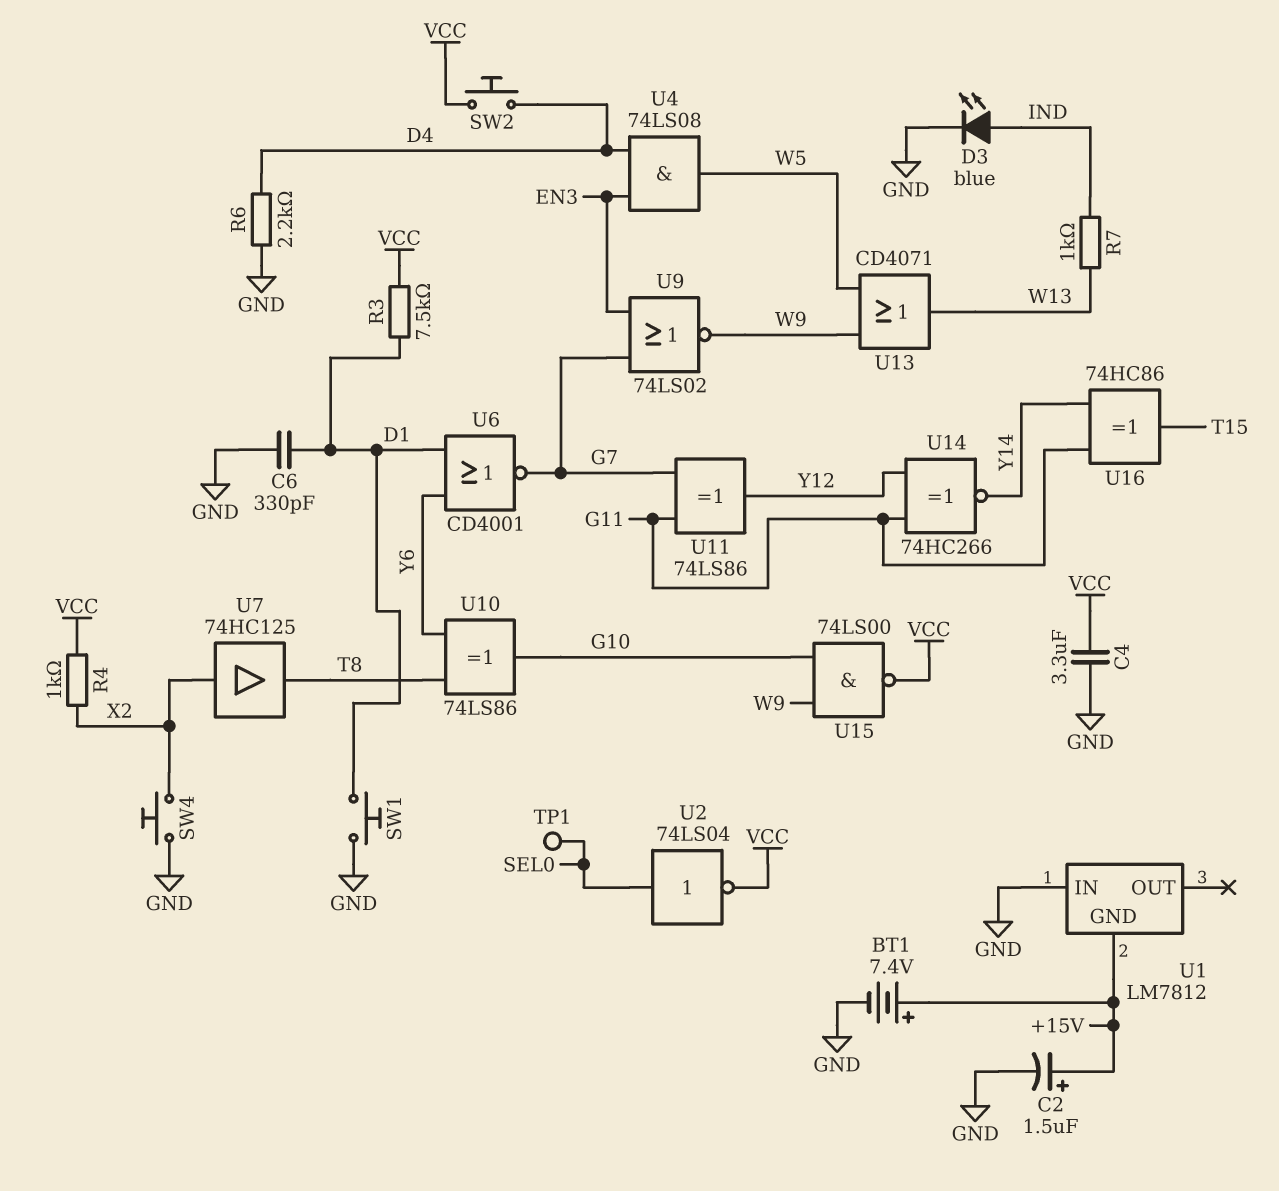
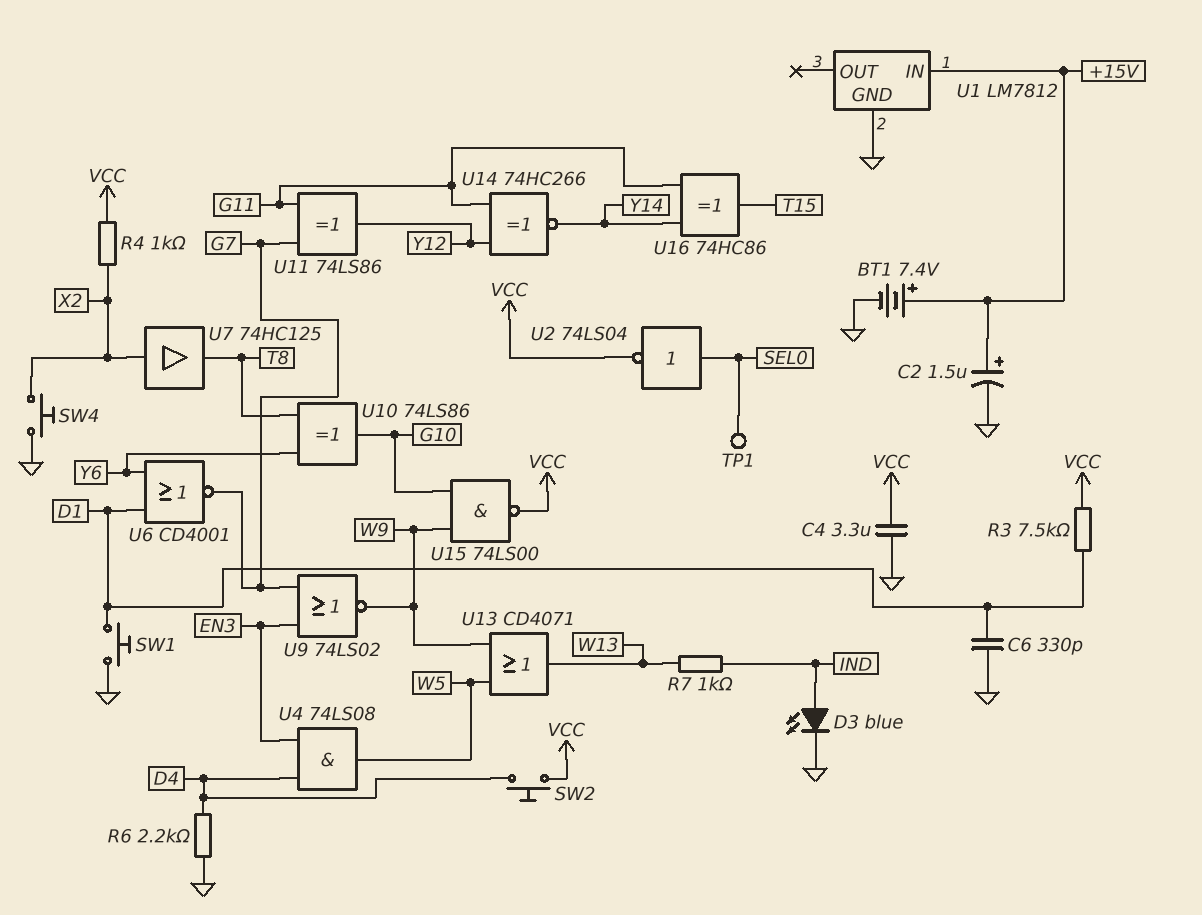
U1 pin GND: +15V -> GND
U1 pin IN: GND -> +15V

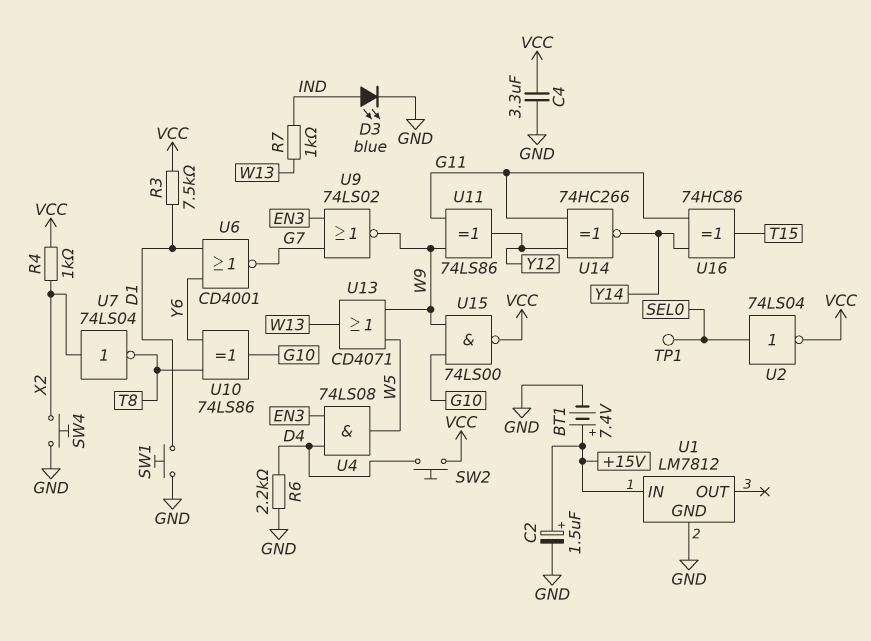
C6: 330pF (D1, GND) -> none
U7: buffer 74HC125 (in X2, out T8) -> NOT 74LS04 (in X2, out T8)
U11: XOR 74LS86 (in G7, in G11, out Y12) -> XOR 74LS86 (in G11, in W9, out Y12)

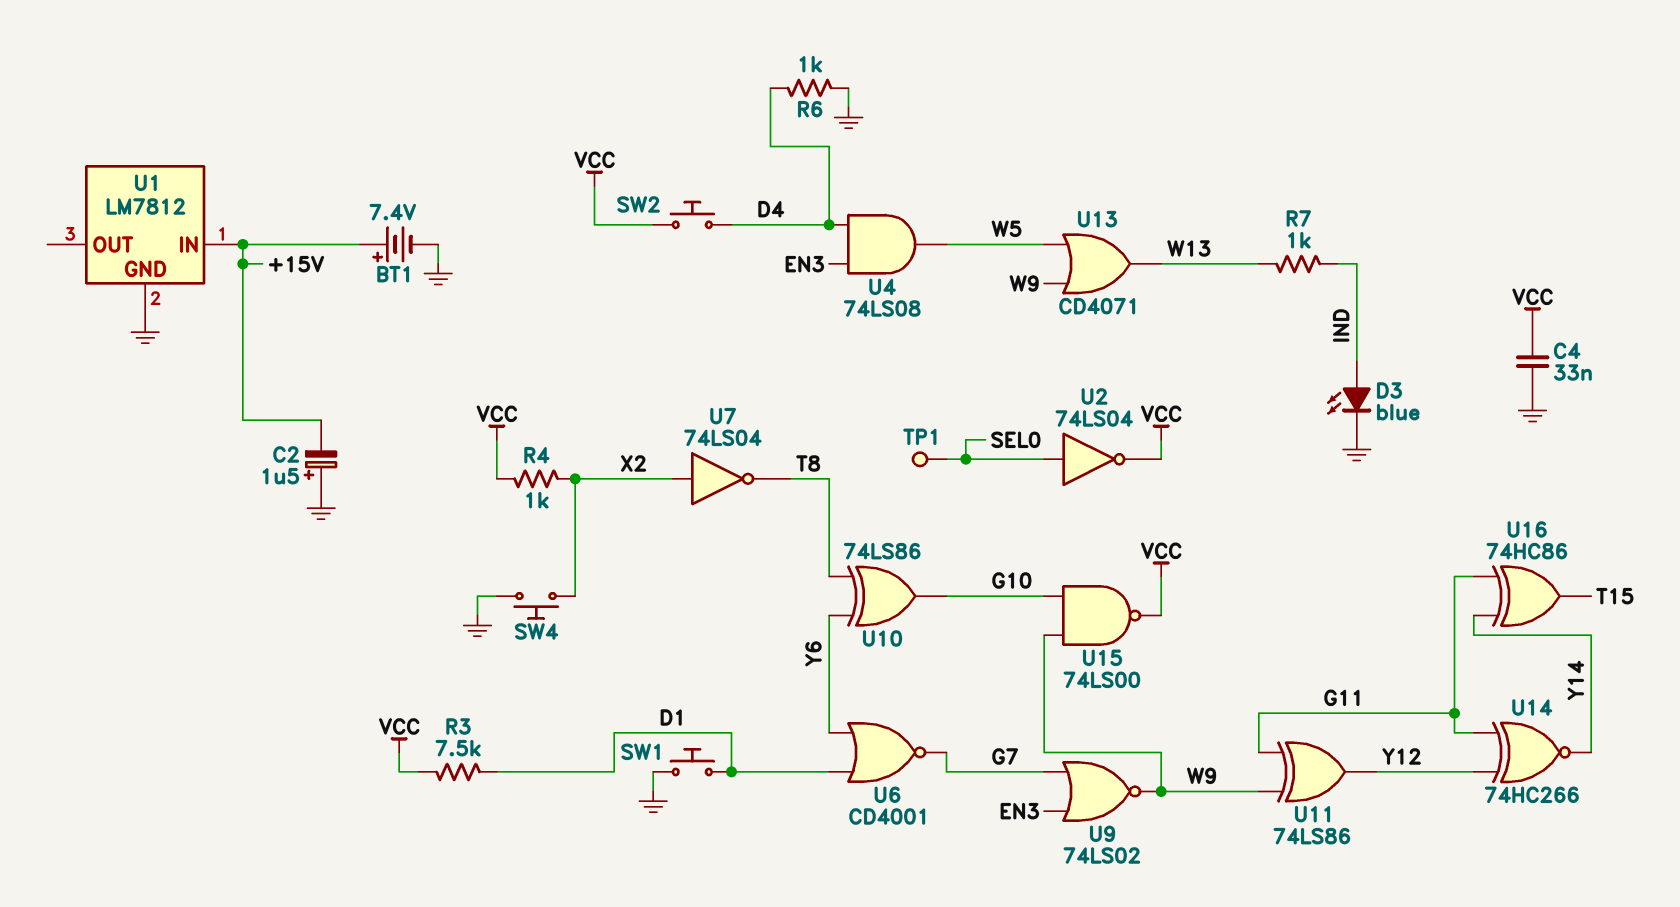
C2: 1.5uF (plus +15V, minus GND) -> 1.5uF (plus GND, minus +15V)
C4: 3.3uF (GND, VCC) -> 33nF (GND, VCC)
R6: 2.2k (D4, GND) -> 1k (D4, GND)

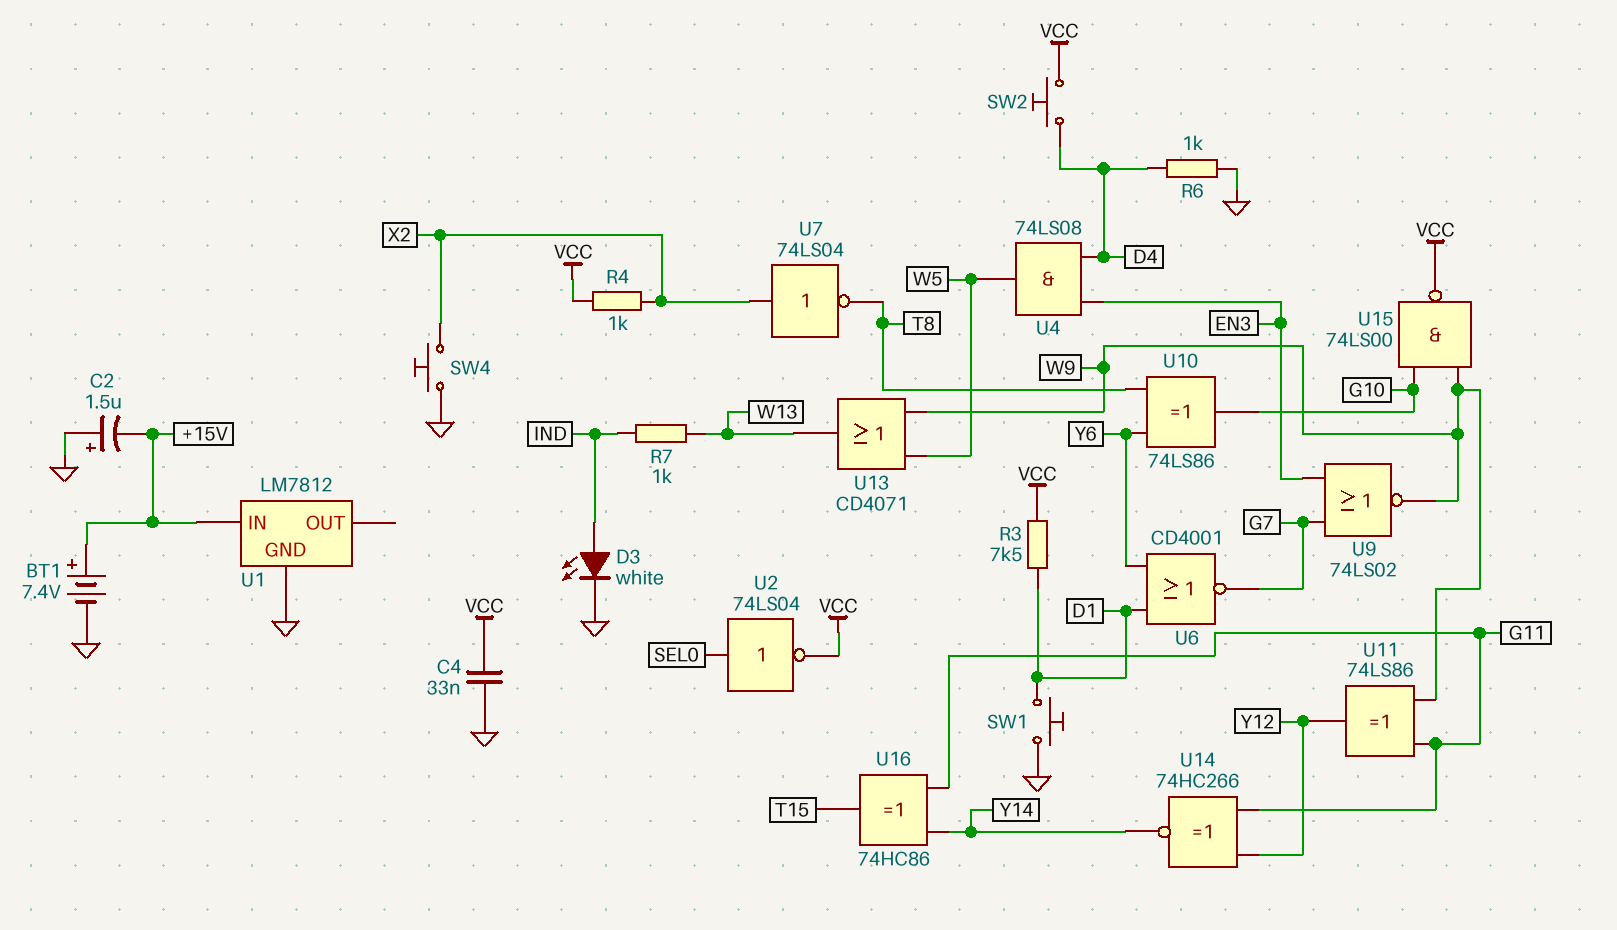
D3: LED blue (A IND, K GND) -> LED white (A IND, K GND)
TP1: test point (SEL0) -> none

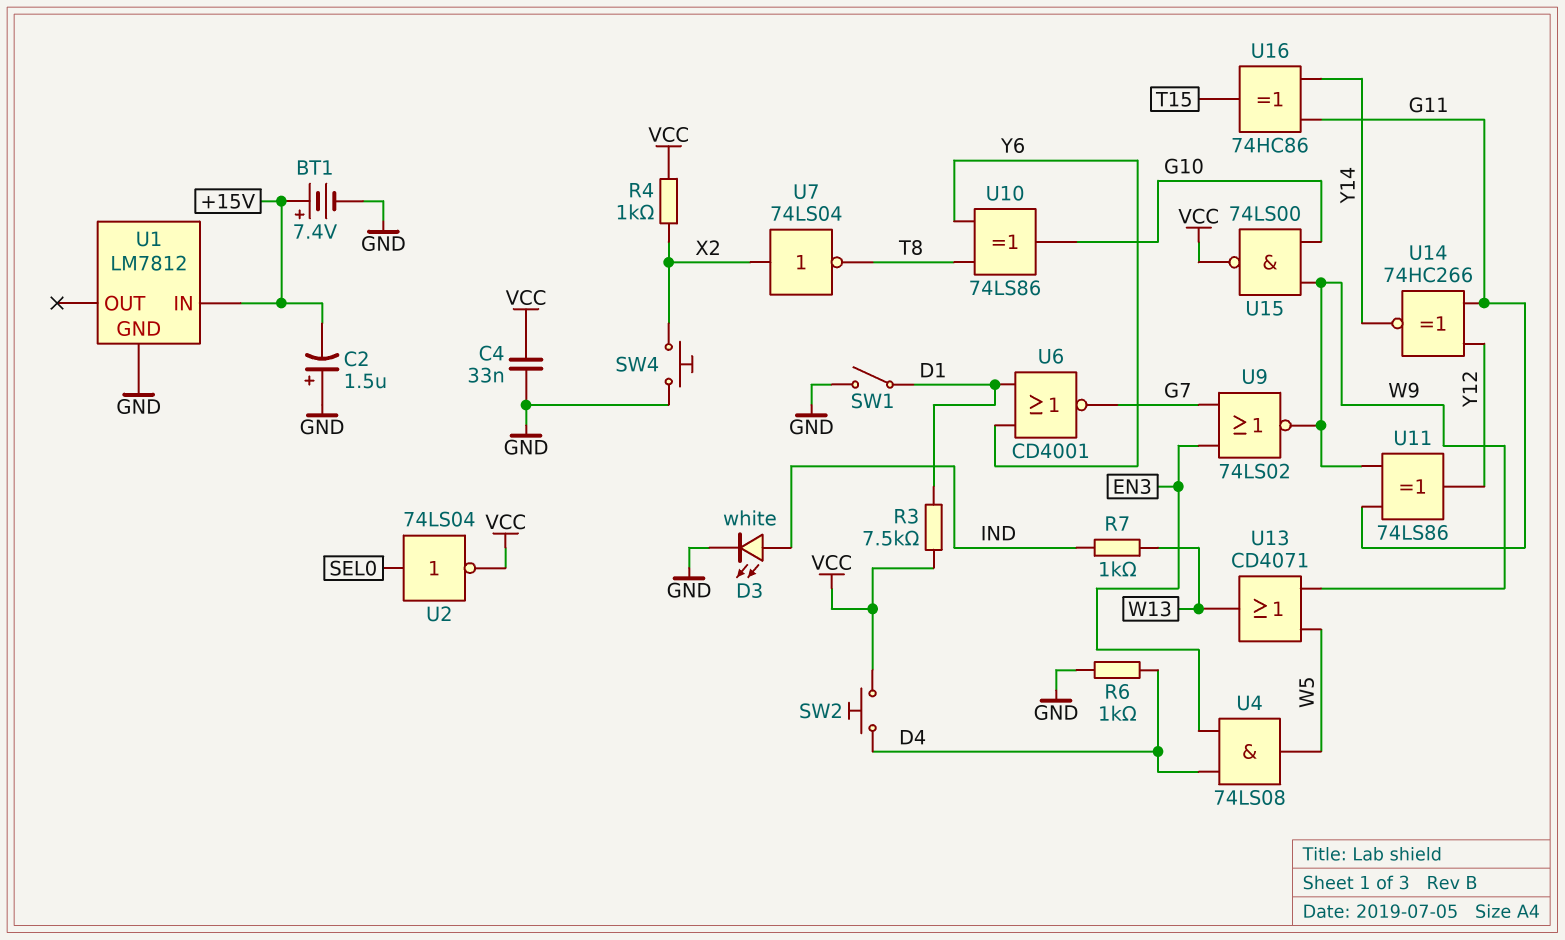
SW1: button (D1, GND) -> switch (D1, GND)

